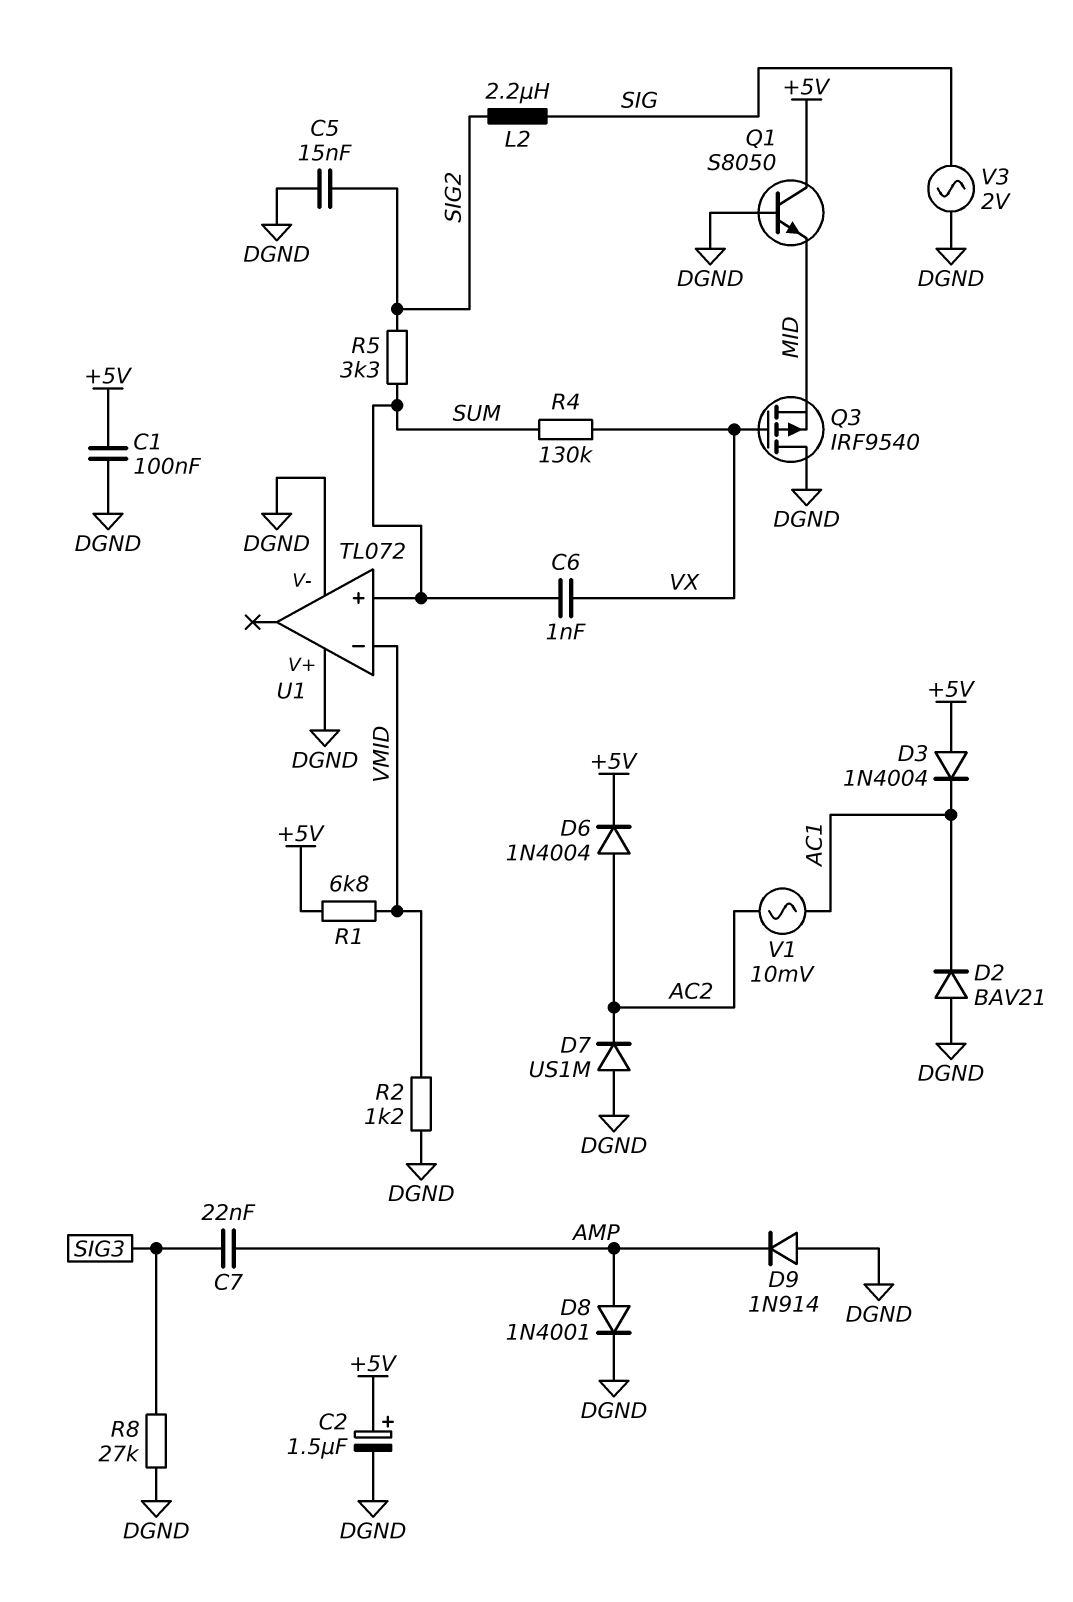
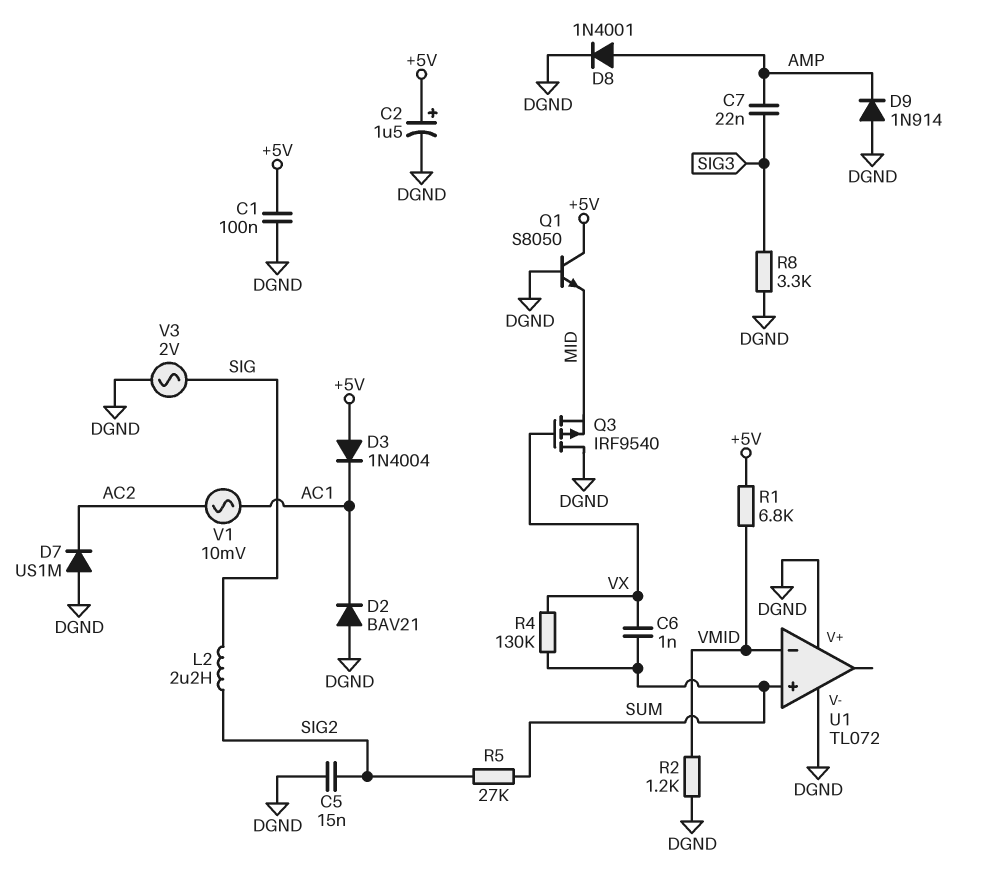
D6: diode 1N4004 (A AC2, K +5V) -> none
R5: 3.3k (SIG2, SUM) -> 27k (SIG2, SUM)
R8: 27k (DGND, SIG3) -> 3.3k (DGND, SIG3)

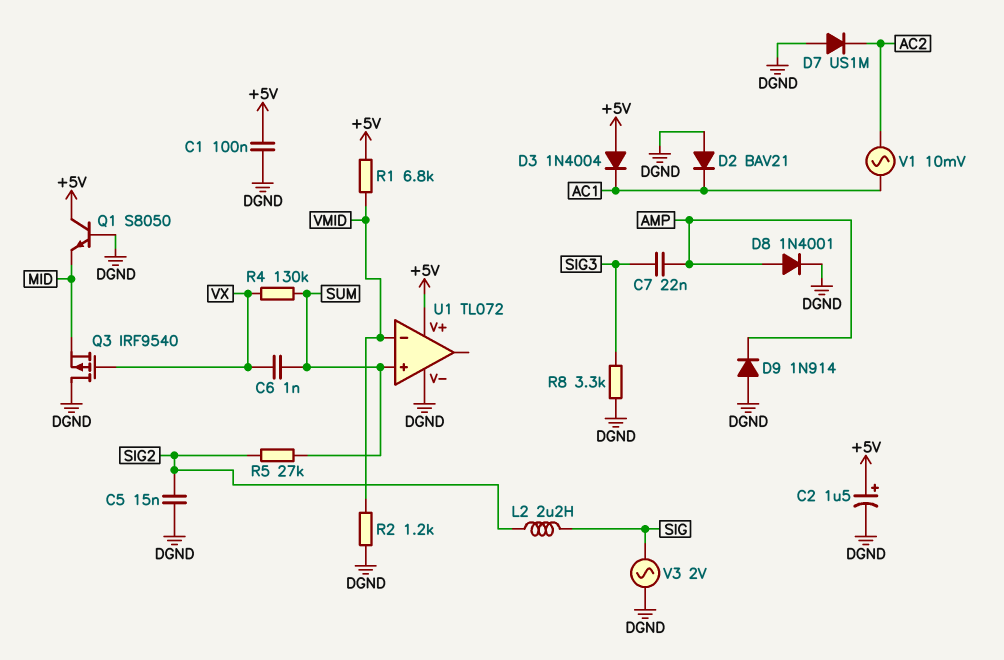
U1 pin V+: DGND -> +5V

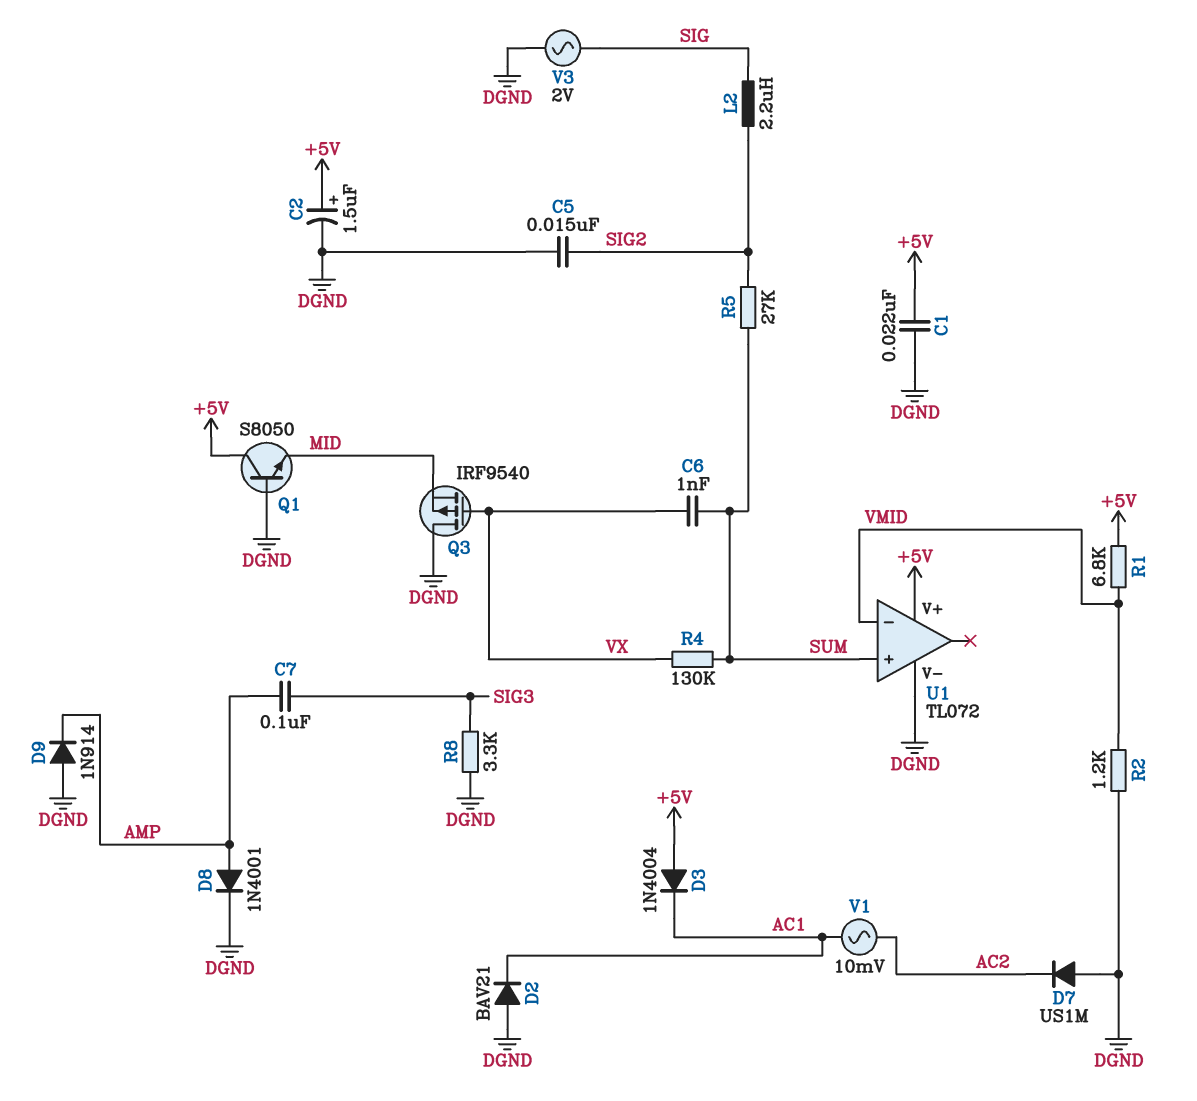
C1: 100nF (+5V, DGND) -> 22nF (+5V, DGND)
C7: 22nF (AMP, SIG3) -> 100nF (AMP, SIG3)

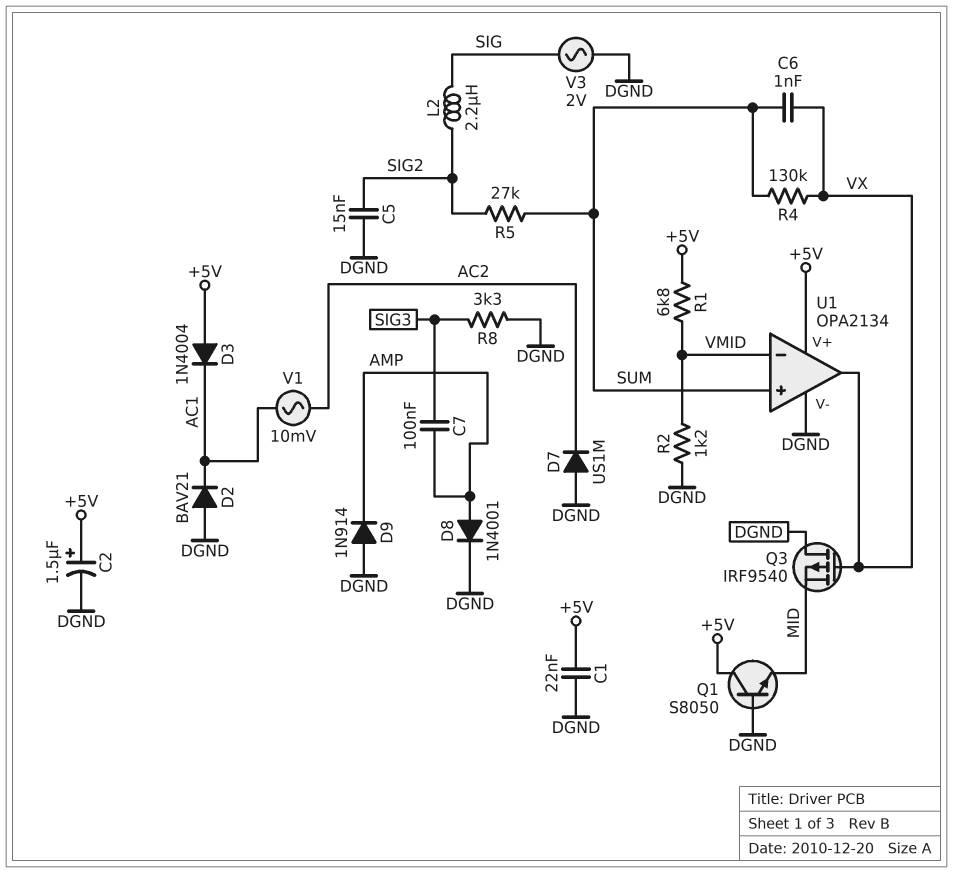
U1: TL072 -> OPA2134
U1 pin out: none -> VX

